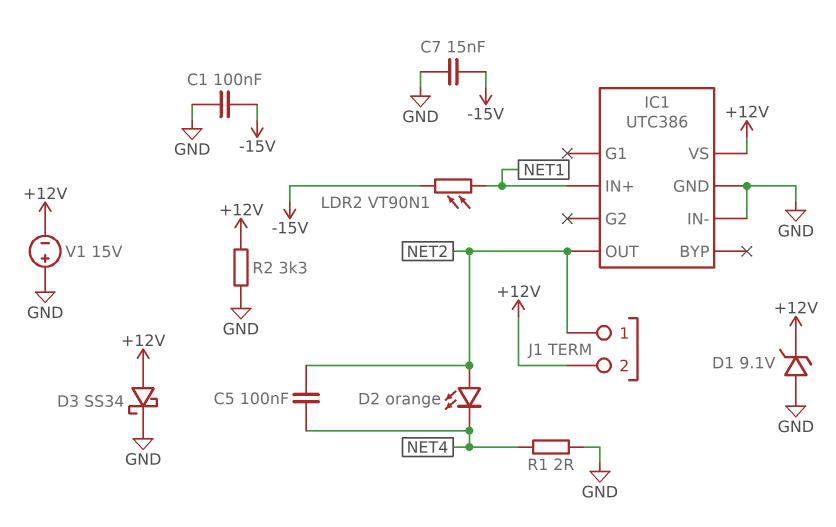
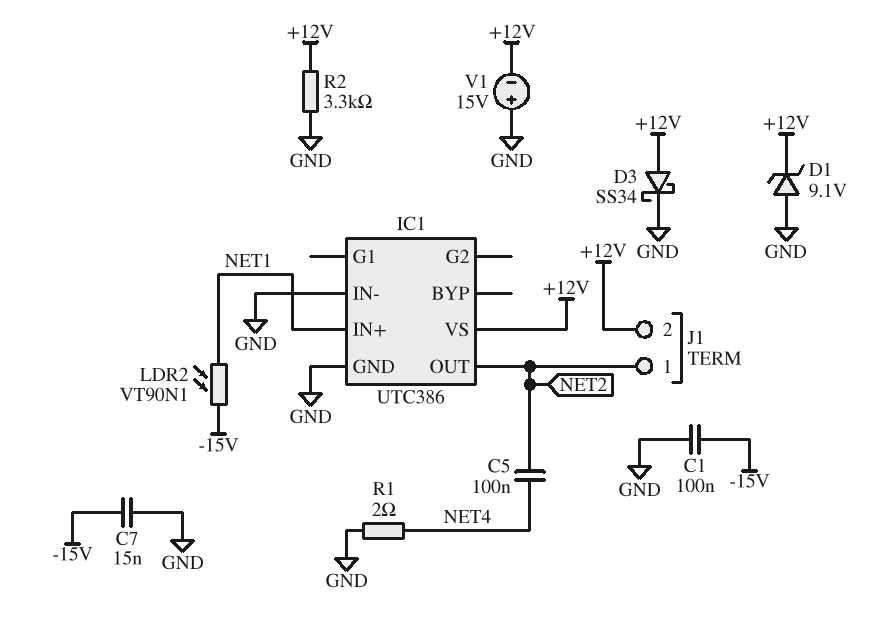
D2: LED orange (A NET2, K NET4) -> none

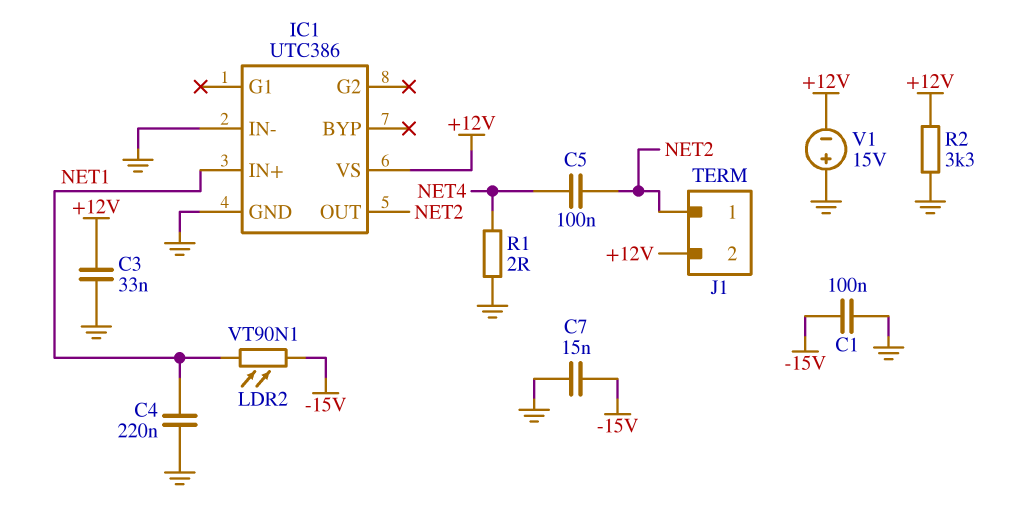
C3: none -> 33nF (+12V, GND)
C4: none -> 220nF (GND, NET1)
D1: zener 9.1V (A GND, K +12V) -> none
D3: schottky SS34 (A +12V, K GND) -> none

